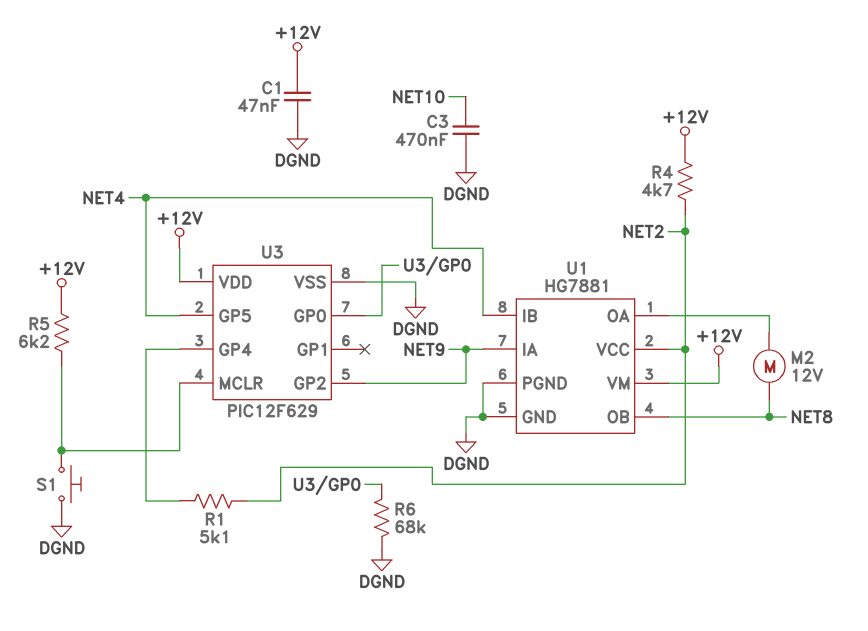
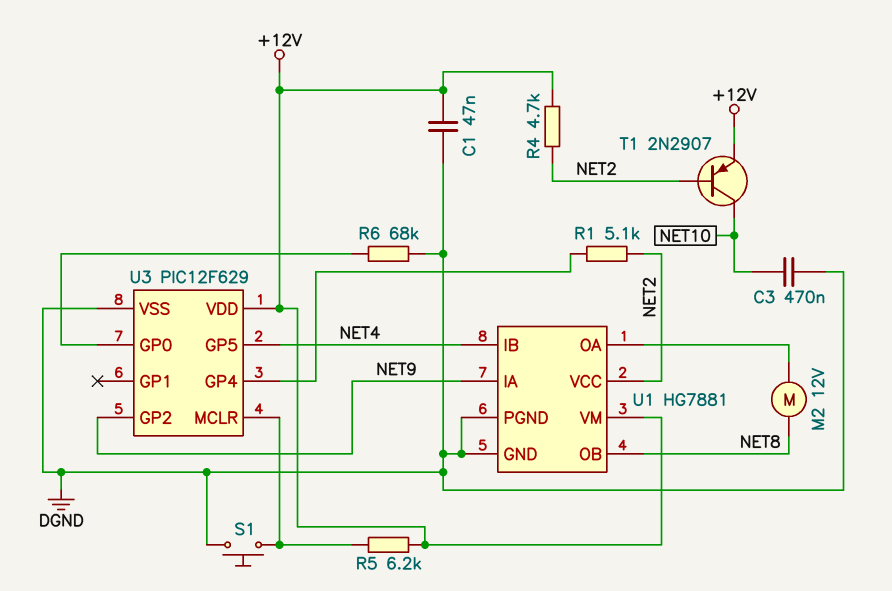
T1: none -> PNP 2N2907 (B NET2, C NET10, E +12V)

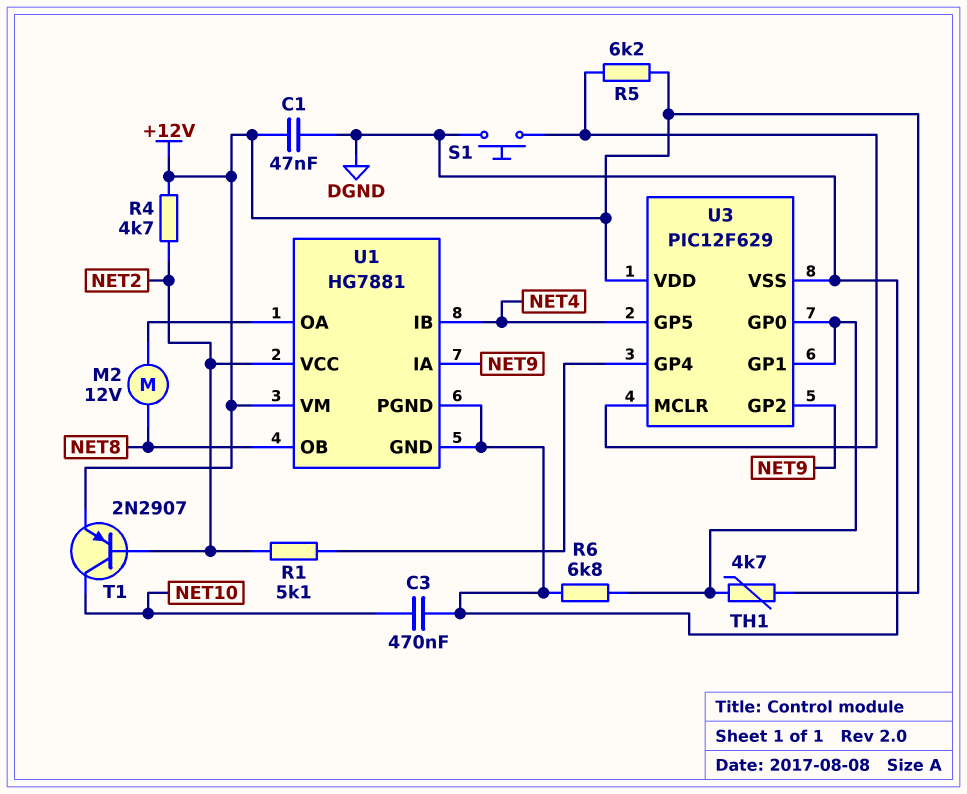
R6: 68k (DGND, U3/GP0) -> 6.8k (DGND, U3/GP0)
TH1: none -> 4.7k (+12V, U3/GP0)
U3 pin GP1: none -> U3/GP0

